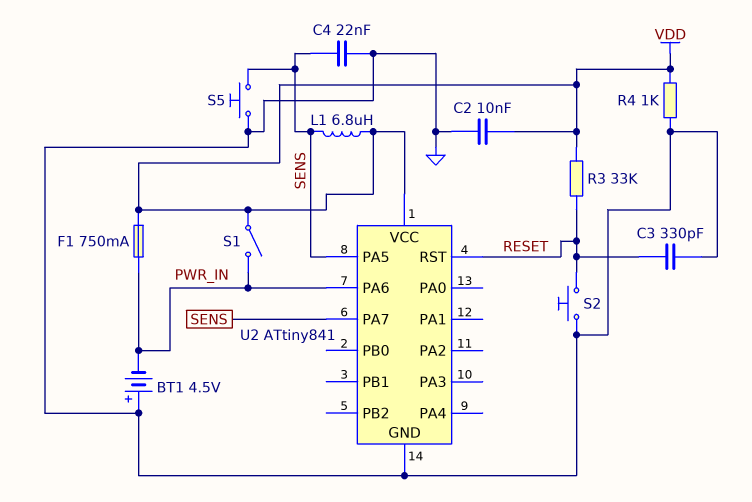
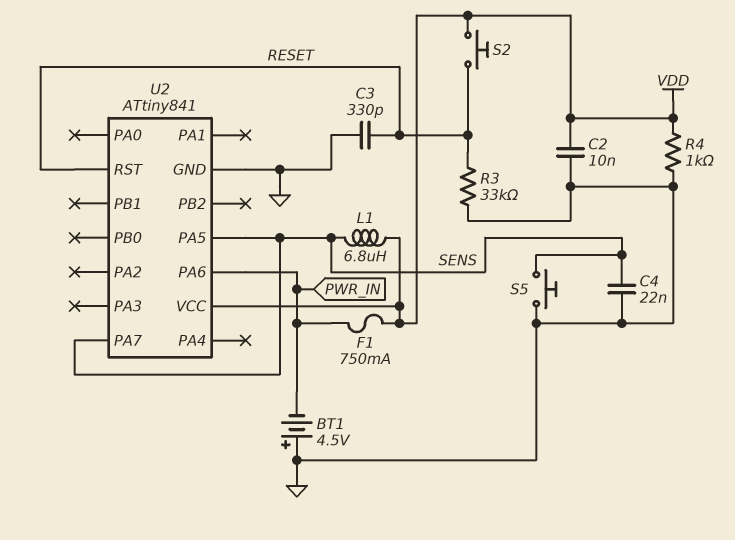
R3: 33k (RESET, VDD) -> 33k (GND, RESET)
S1: switch (PWR_IN, VDD) -> none
S2: button (GND, RESET) -> button (RESET, VDD)

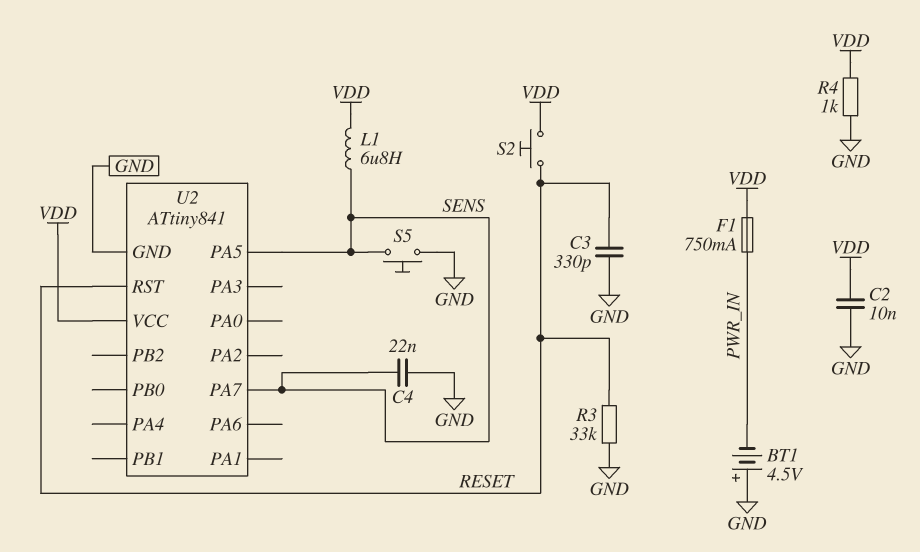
U2 pin PA6: PWR_IN -> none

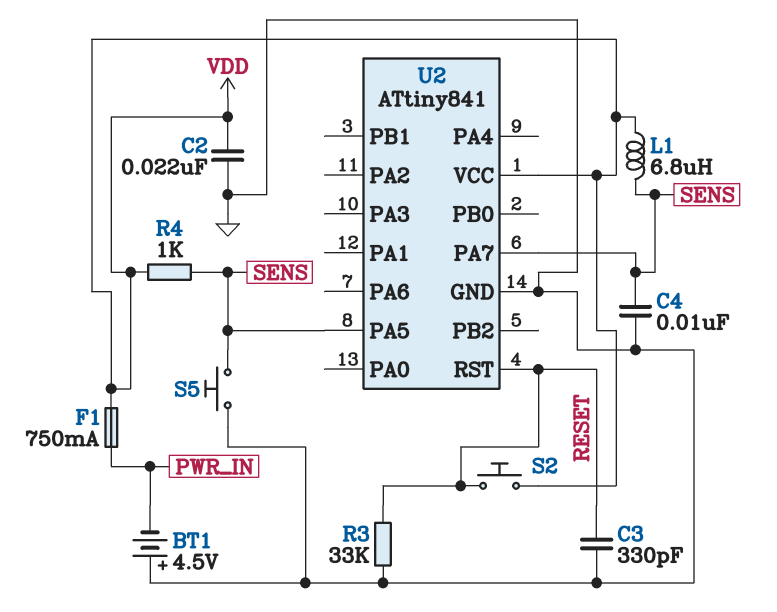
C2: 10nF (GND, VDD) -> 22nF (GND, VDD)
C4: 22nF (GND, SENS) -> 10nF (GND, SENS)
R4: 1k (GND, VDD) -> 1k (SENS, VDD)

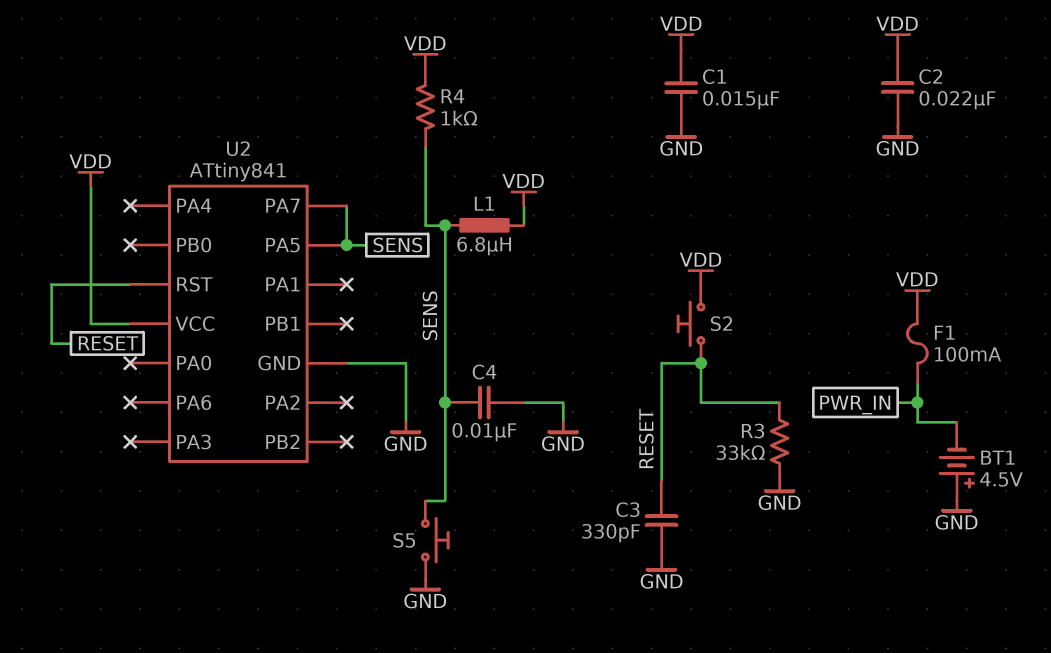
C1: none -> 15nF (GND, VDD)
F1: 750mA (PWR_IN, VDD) -> 100mA (PWR_IN, VDD)

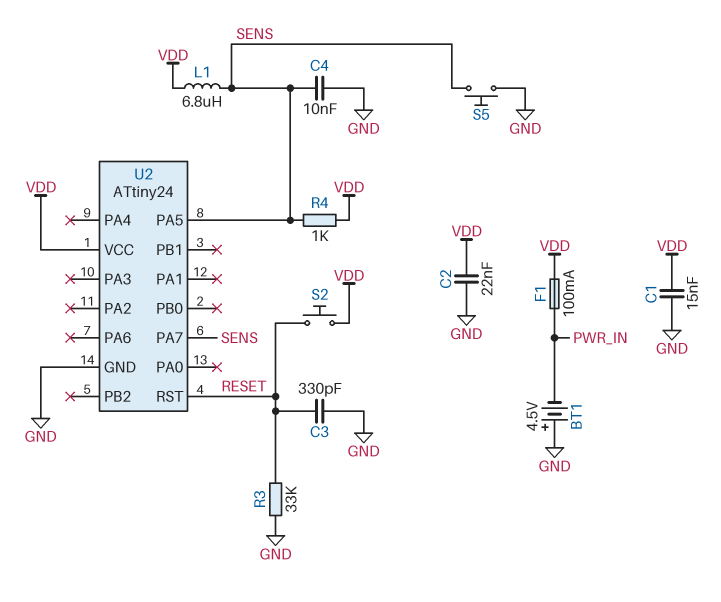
U2: ATtiny841 -> ATtiny24

